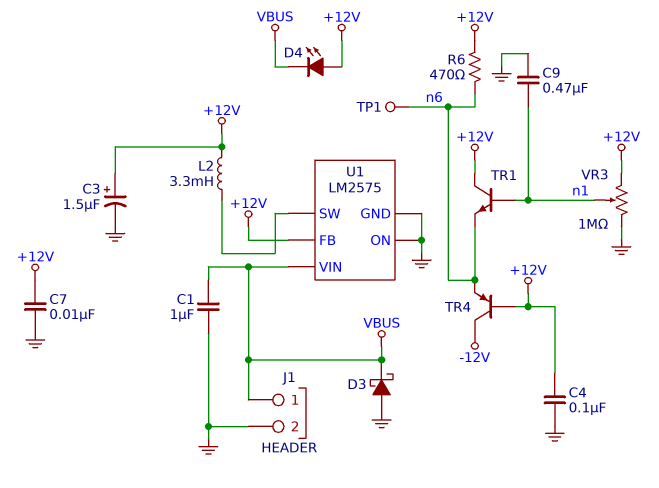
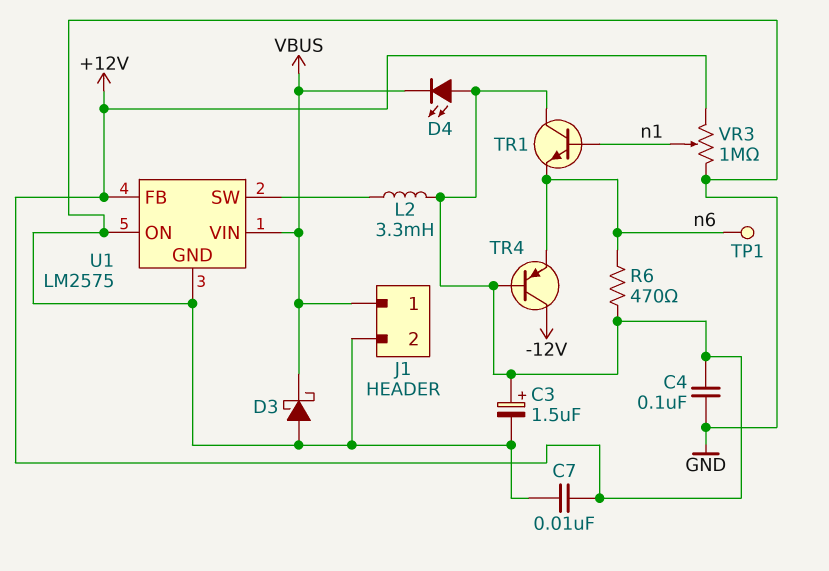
C1: 1uF (GND, VBUS) -> none
C9: 470nF (GND, n1) -> none

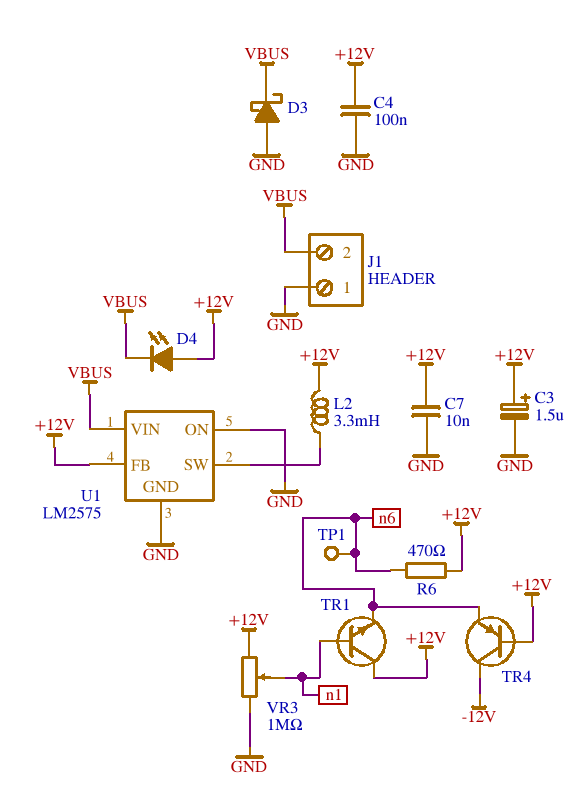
J1 pin 1: VBUS -> GND
J1 pin 2: GND -> VBUS

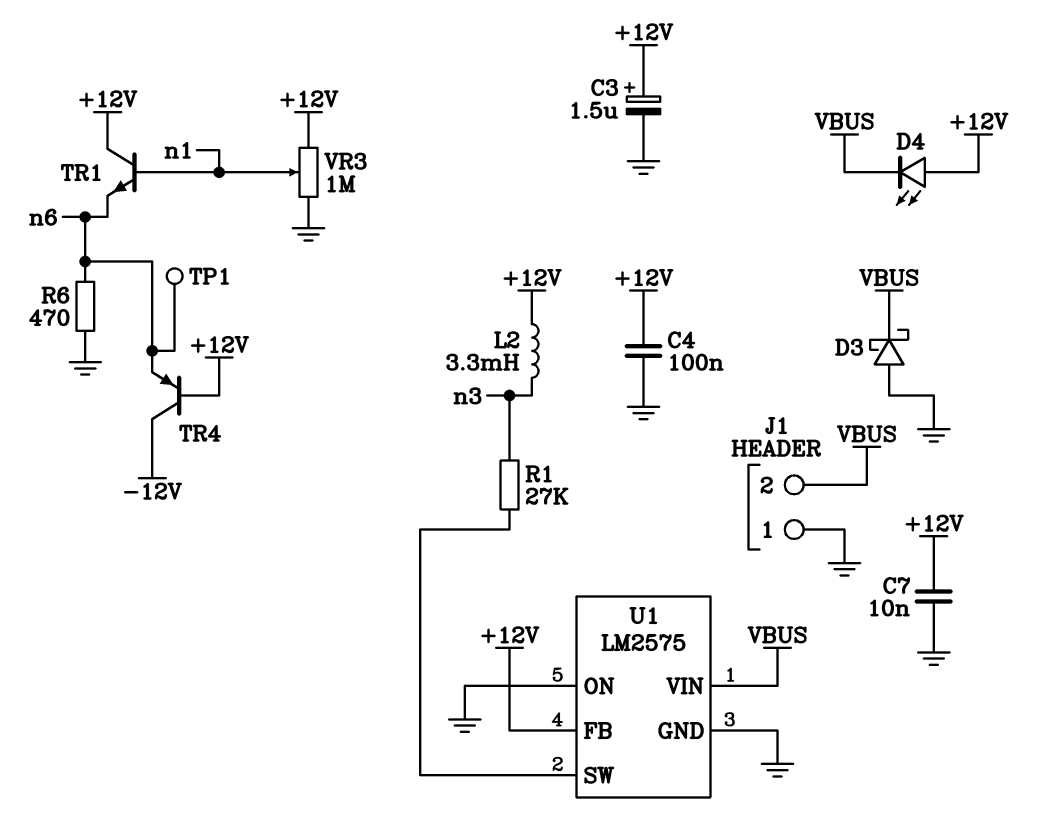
L2: 3.3mH (+12V, U1/SW) -> 3.3mH (+12V, n3)
R1: none -> 27k (U1/SW, n3)
R6: 470 (+12V, n6) -> 470 (GND, n6)

